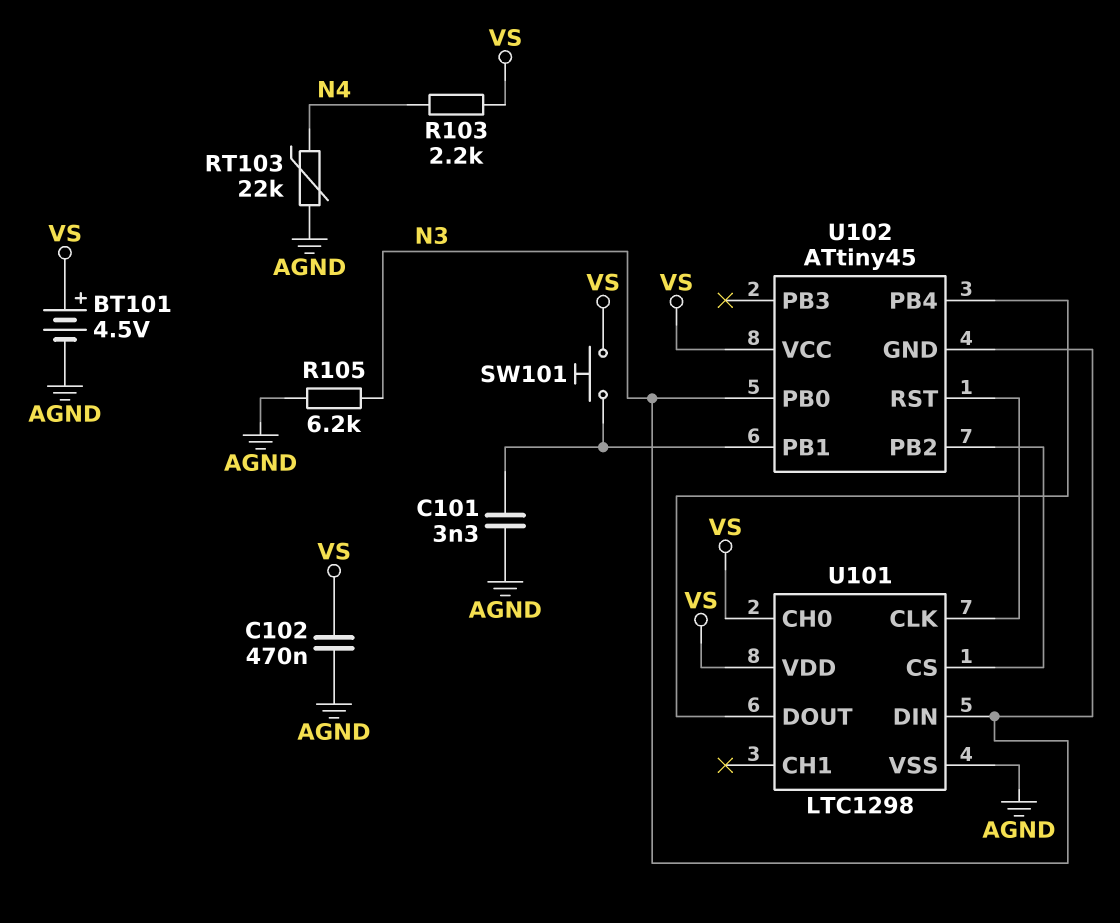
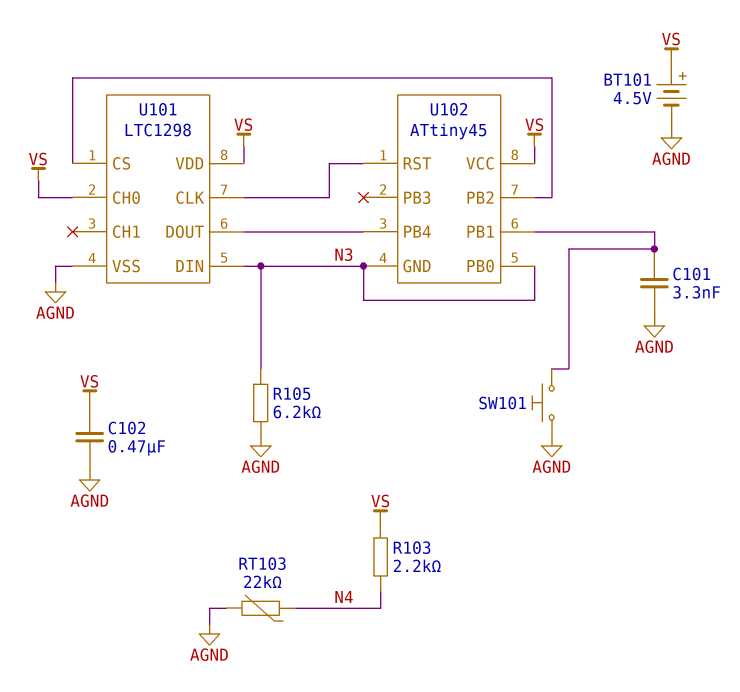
SW101: button (U102/PB1, VS) -> button (AGND, U102/PB1)

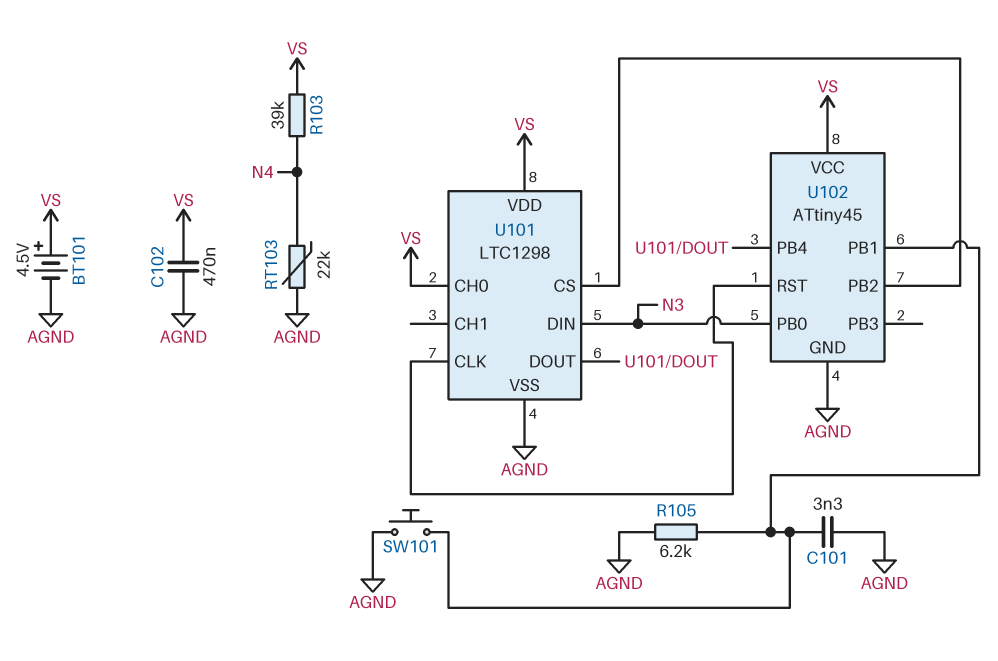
R103: 2.2k (N4, VS) -> 39k (N4, VS)
R105: 6.2k (AGND, N3) -> 6.2k (AGND, U102/PB1)
U102 pin GND: N3 -> AGND

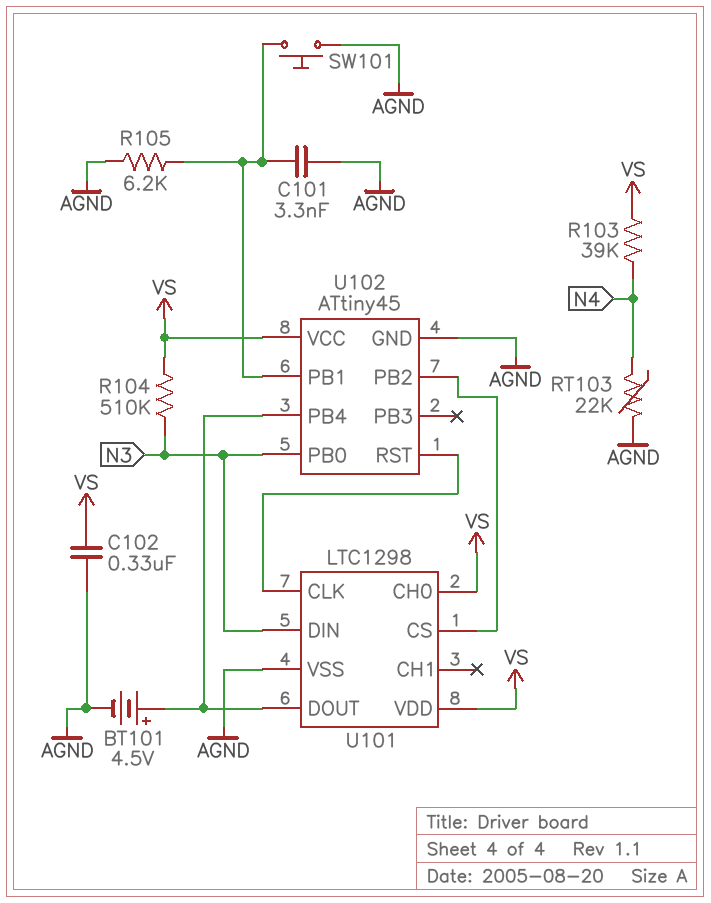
BT101: 4.5V (plus VS, minus AGND) -> 4.5V (plus U101/DOUT, minus AGND)
C102: 470nF (AGND, VS) -> 330nF (AGND, VS)
R104: none -> 510k (N3, VS)

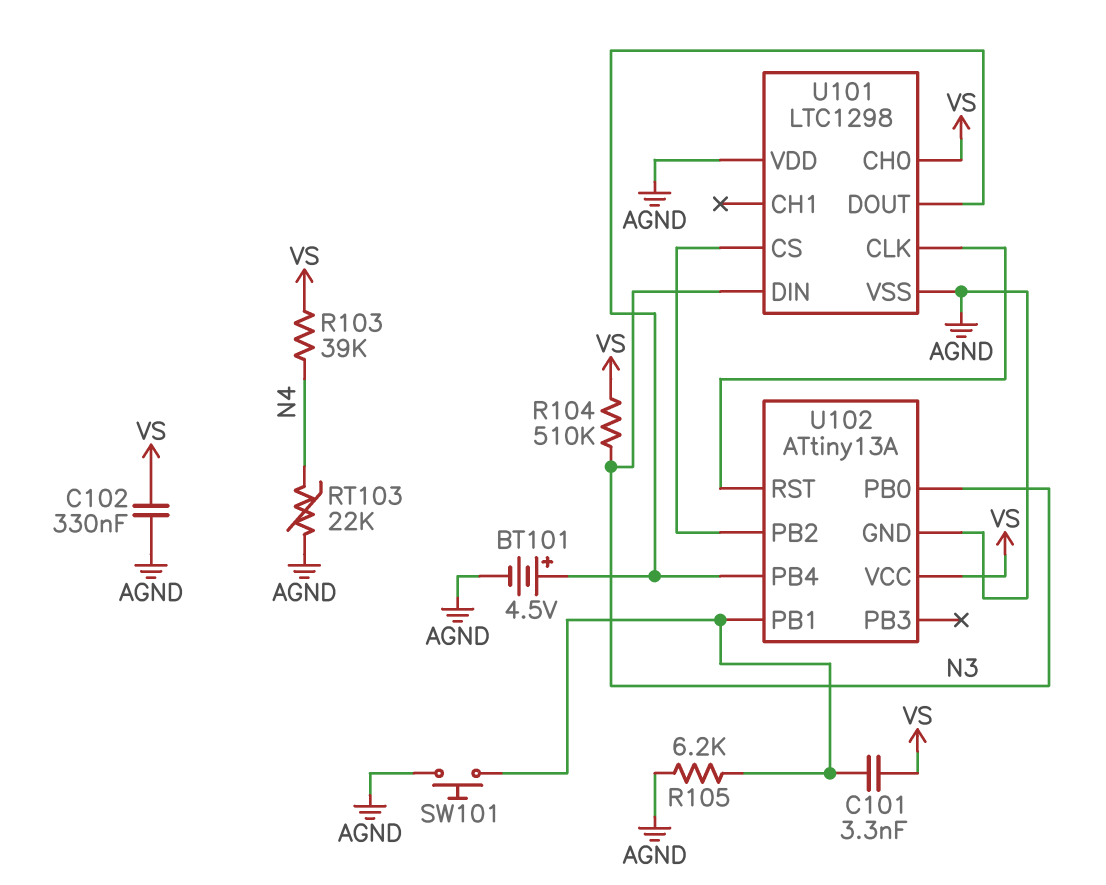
C101: 3.3nF (AGND, U102/PB1) -> 3.3nF (U102/PB1, VS)
U101 pin VDD: VS -> AGND
U102: ATtiny45 -> ATtiny13A

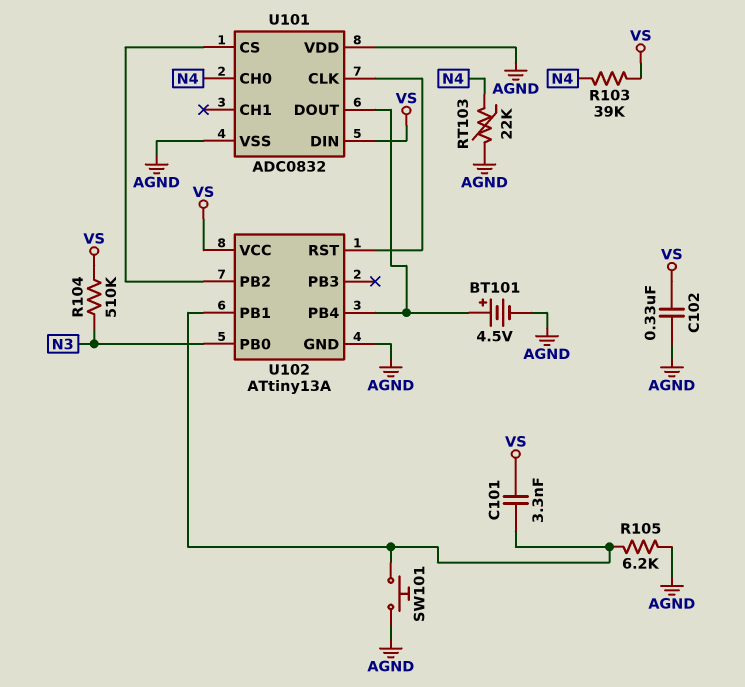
U101: LTC1298 -> ADC0832
U101 pin CH0: VS -> N4
U101 pin DIN: N3 -> VS

